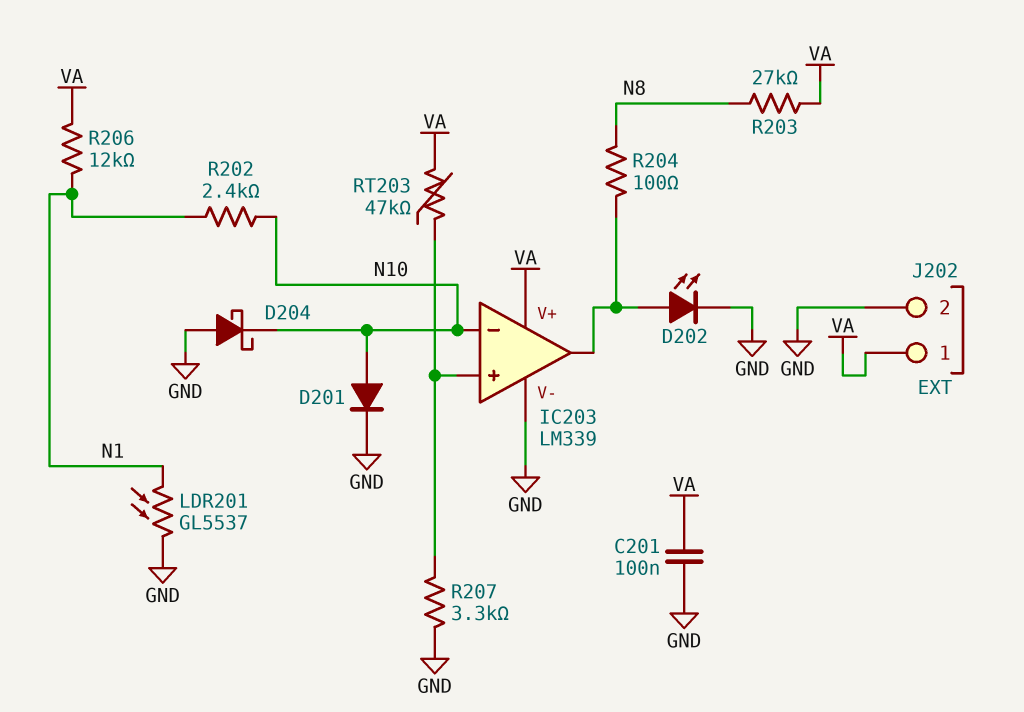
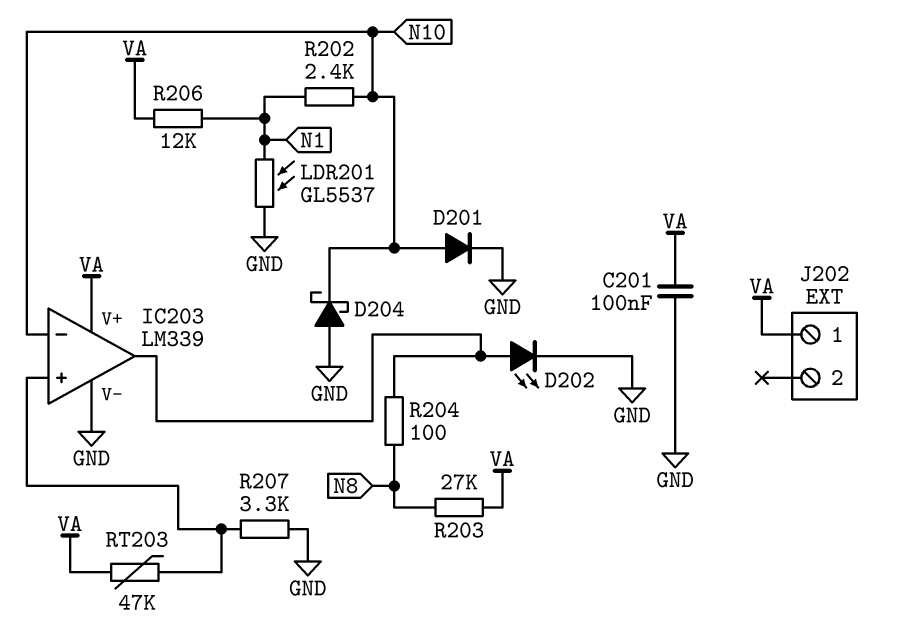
J202 pin 2: GND -> none

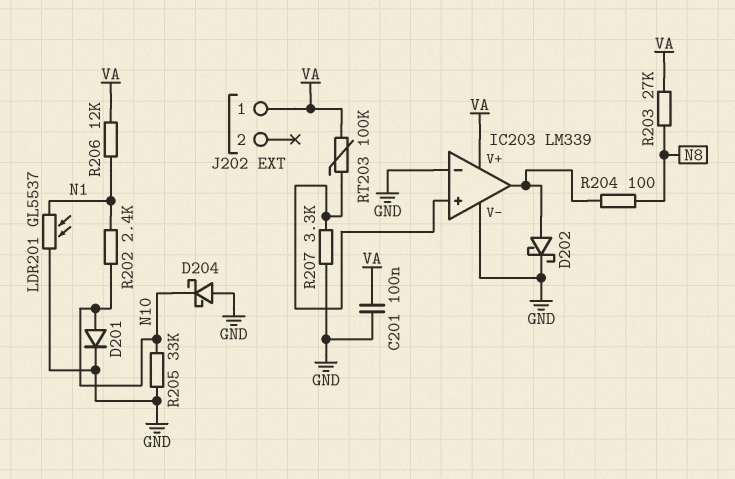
D202: LED (A IC203/out, K GND) -> schottky (A IC203/out, K GND)
IC203 pin in-: N10 -> GND
R205: none -> 33k (GND, N10)
RT203: 47k (IC203/in+, VA) -> 100k (IC203/in+, VA)

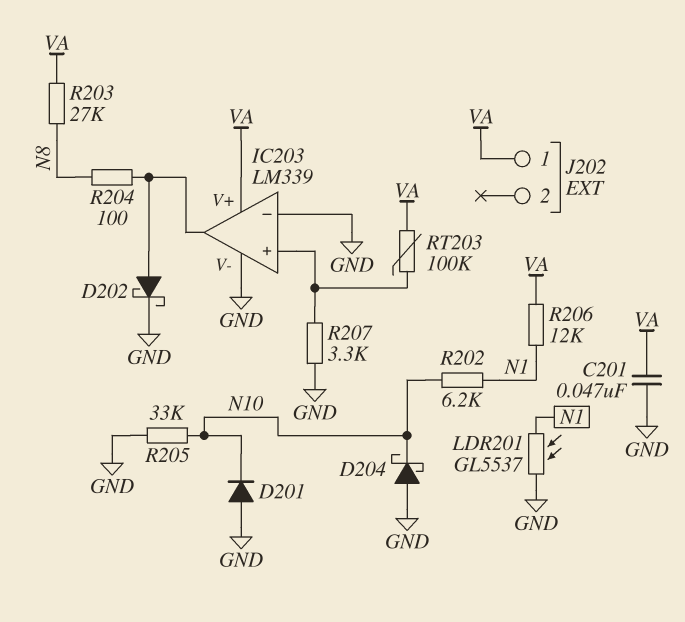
C201: 100nF (GND, VA) -> 47nF (GND, VA)
D201: diode (A N10, K GND) -> diode (A GND, K N10)
R202: 2.4k (N1, N10) -> 6.2k (N1, N10)

